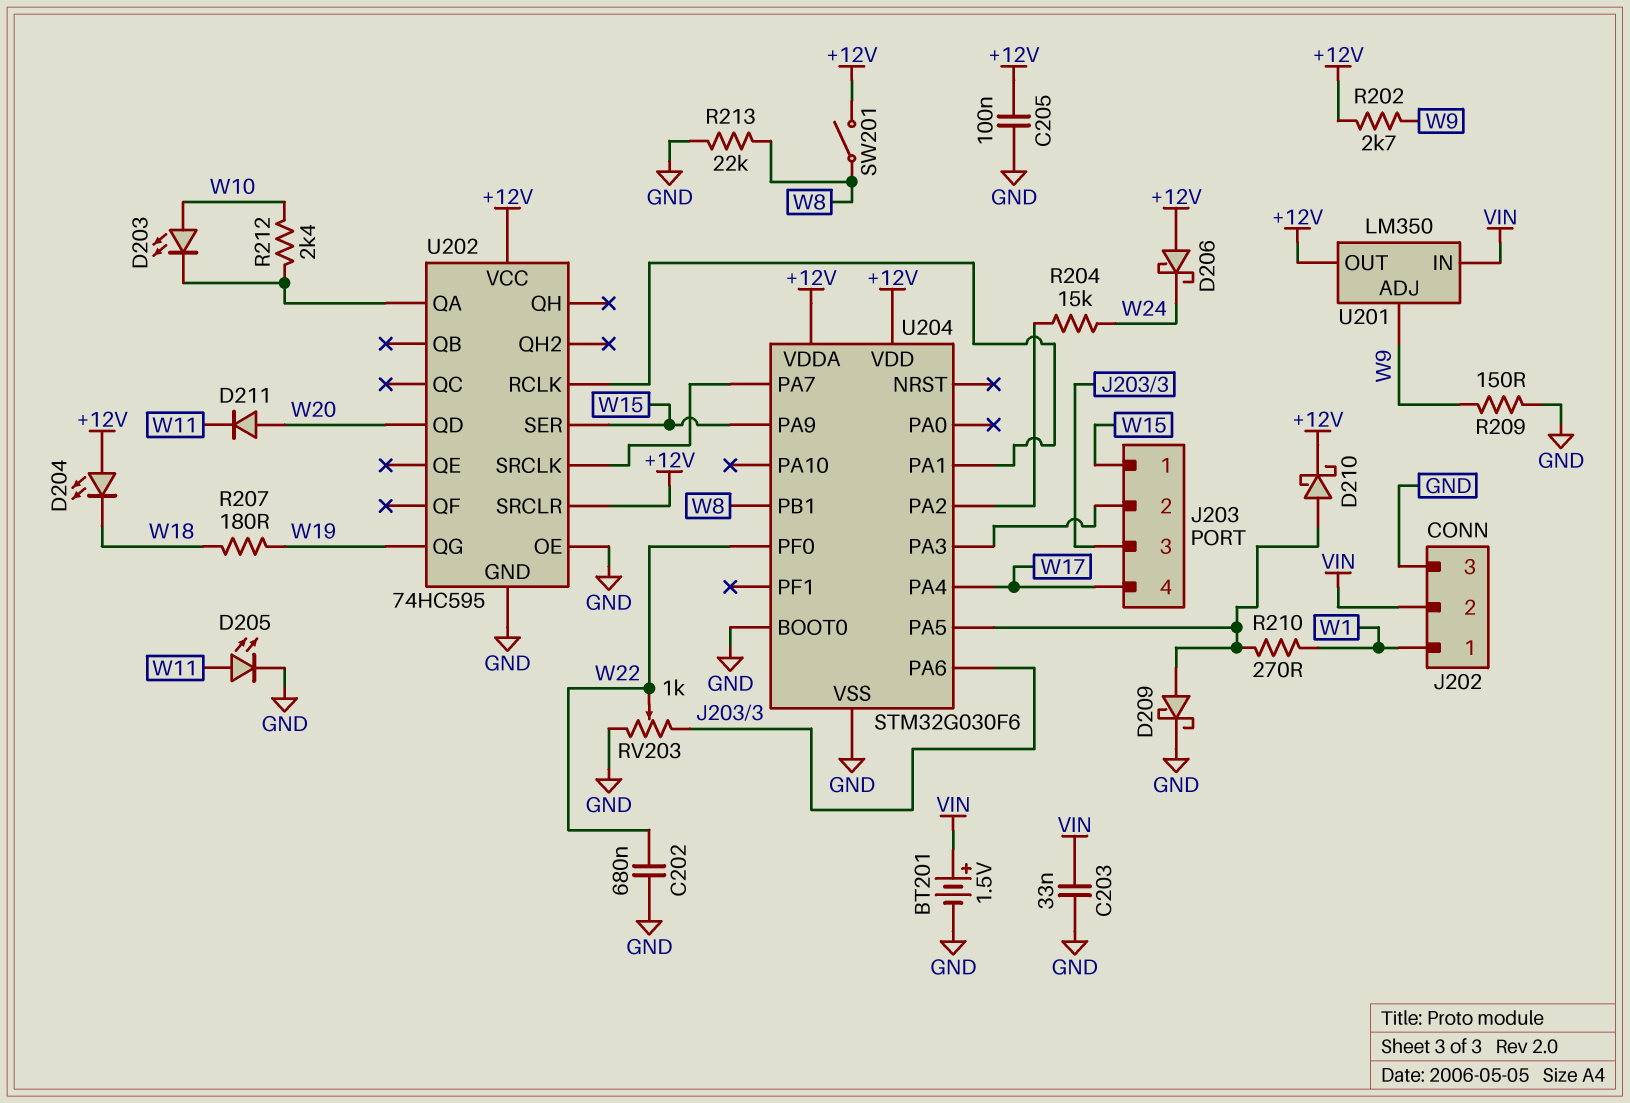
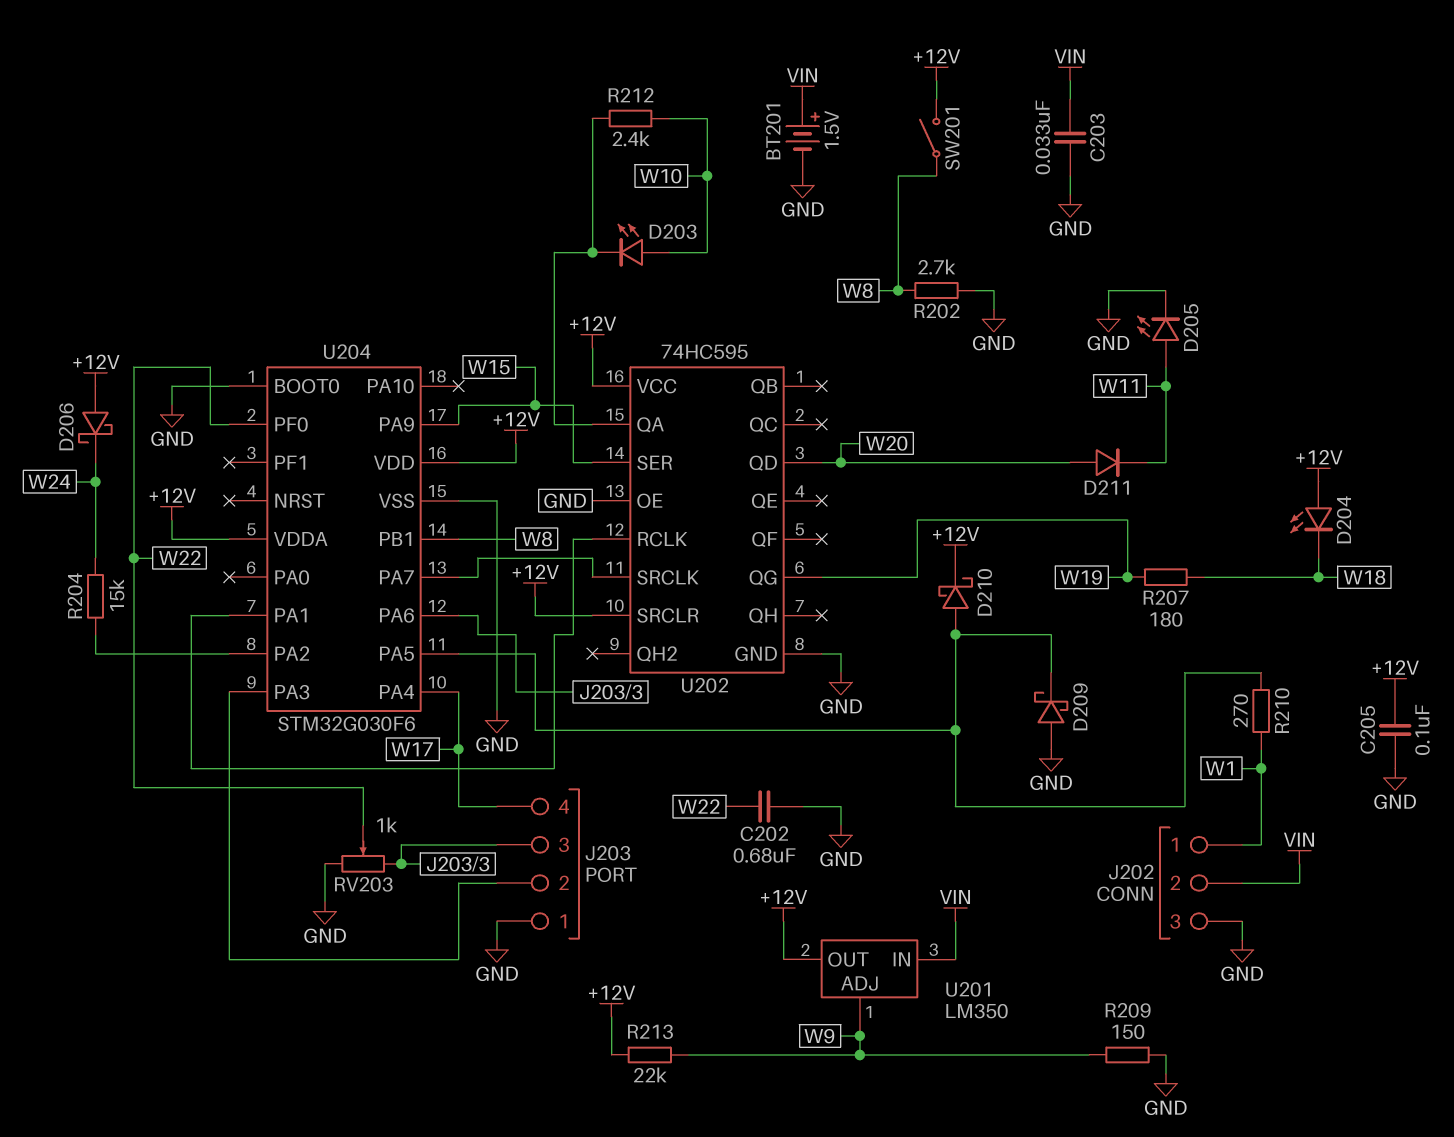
D209: schottky (A U204/PA5, K GND) -> schottky (A GND, K U204/PA5)
J203 pin 1: W15 -> GND
R202: 2.7k (+12V, W9) -> 2.7k (GND, W8)
R213: 22k (GND, W8) -> 22k (+12V, W9)

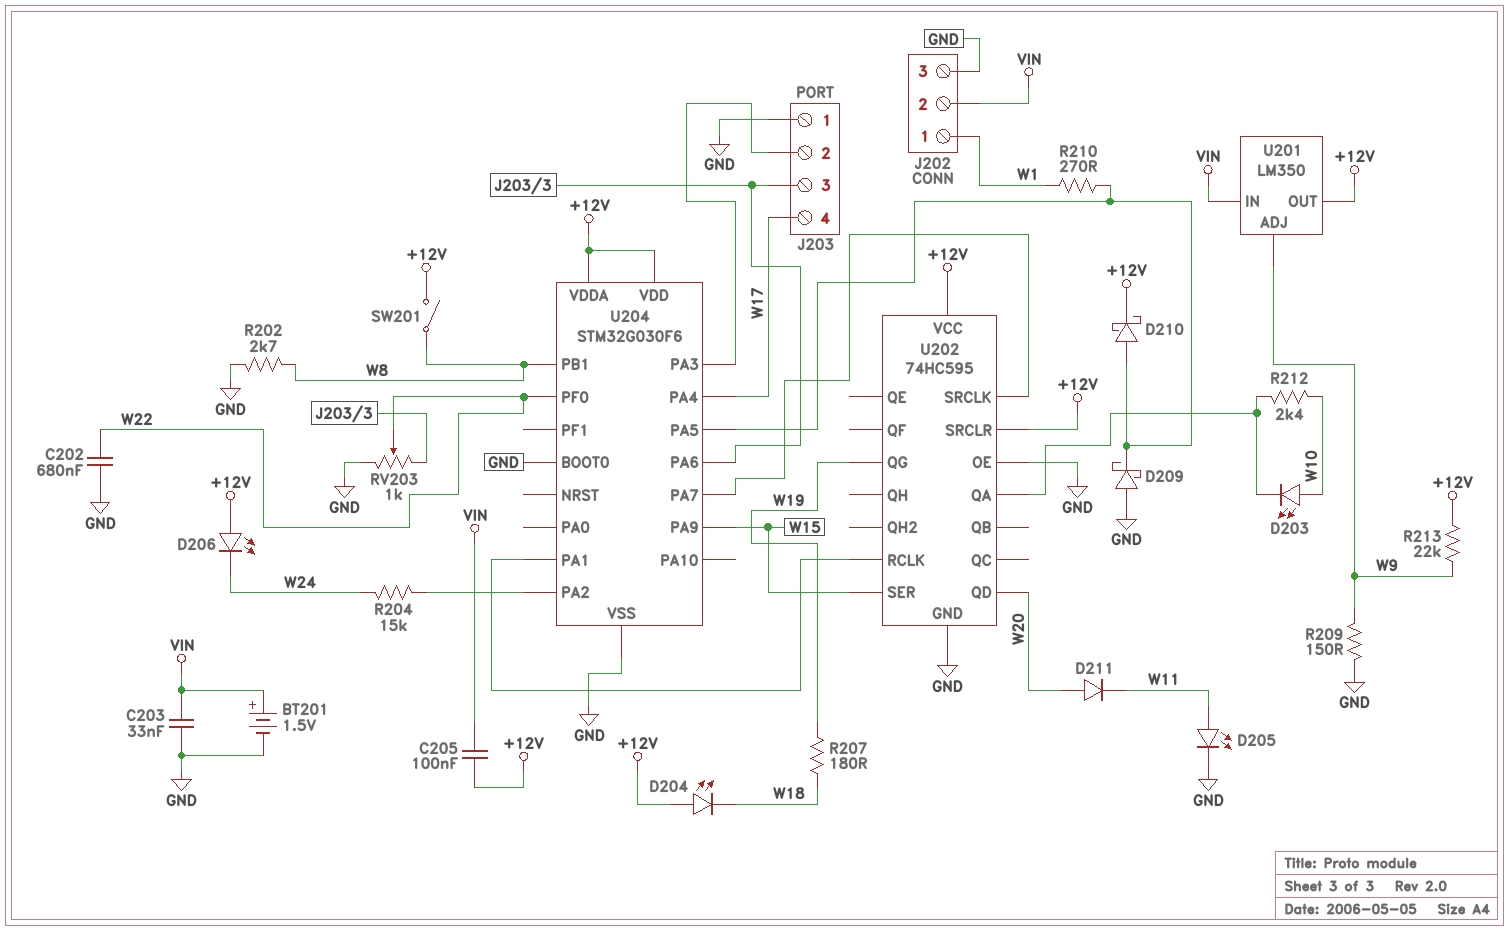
C205: 100nF (+12V, GND) -> 100nF (+12V, VIN)
D206: schottky (A +12V, K W24) -> LED (A +12V, K W24)

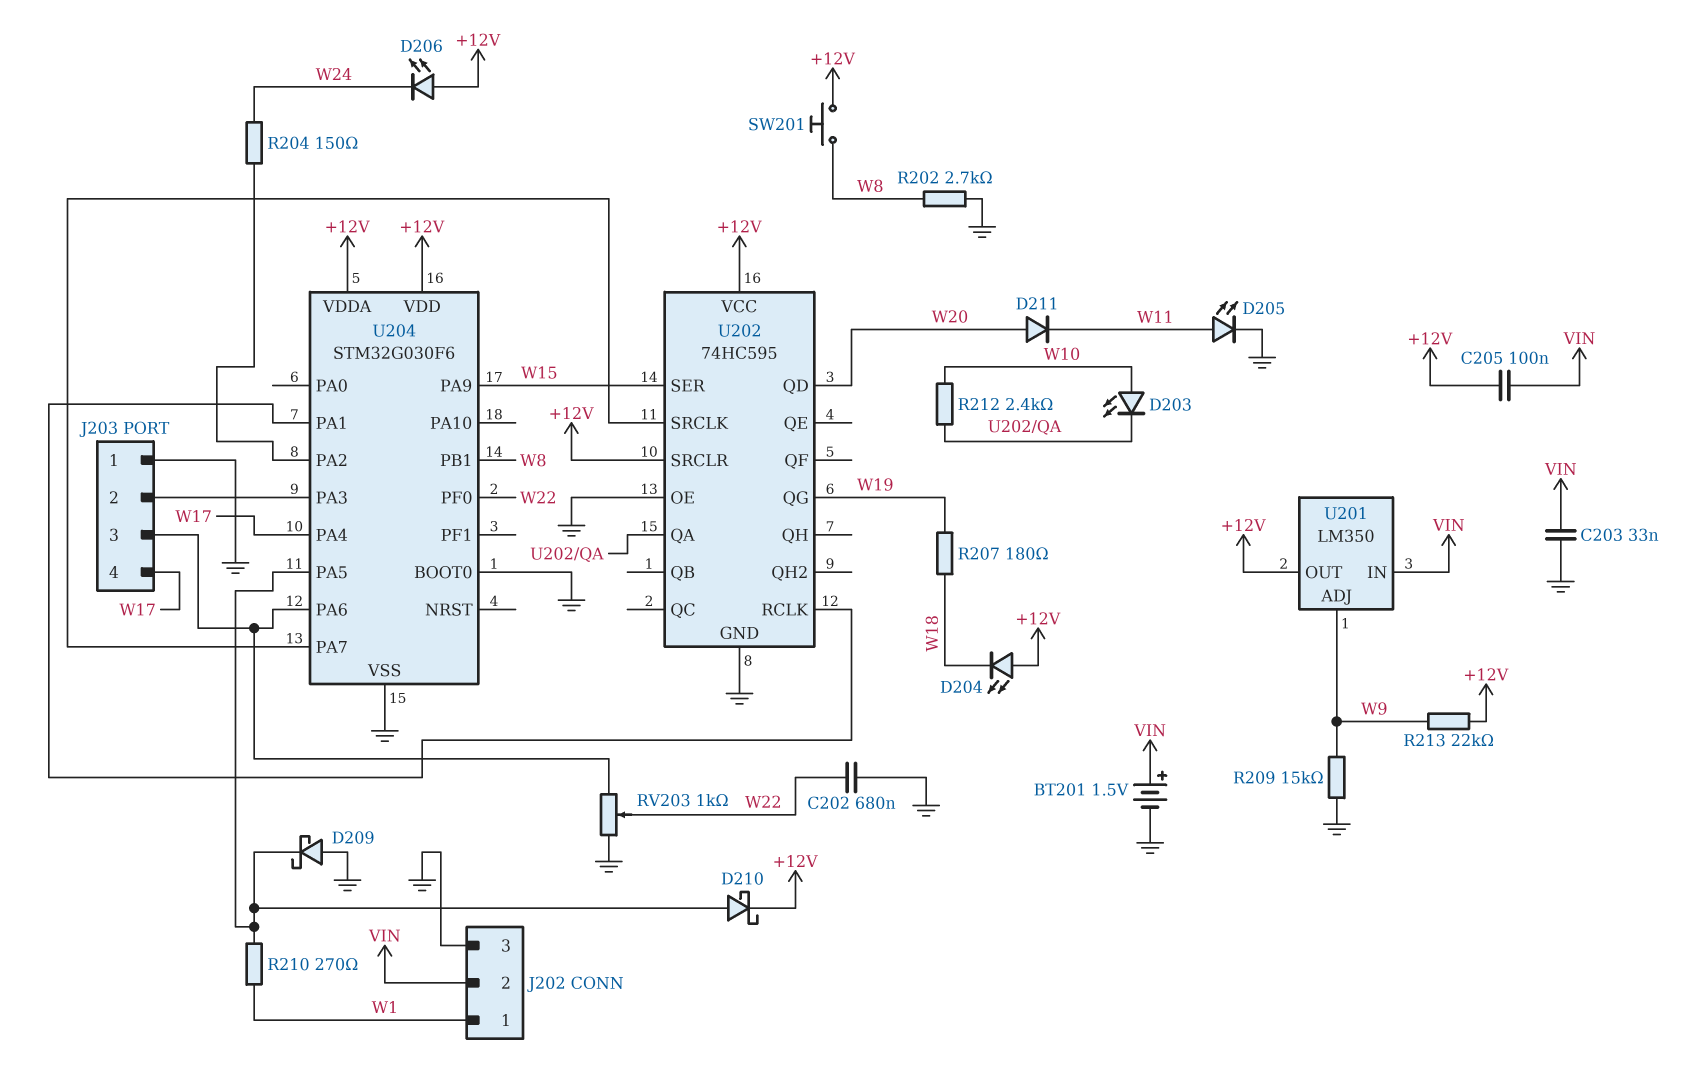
R204: 15k (U204/PA2, W24) -> 150 (U204/PA2, W24)
R209: 150 (GND, W9) -> 15k (GND, W9)
SW201: switch (+12V, W8) -> button (+12V, W8)

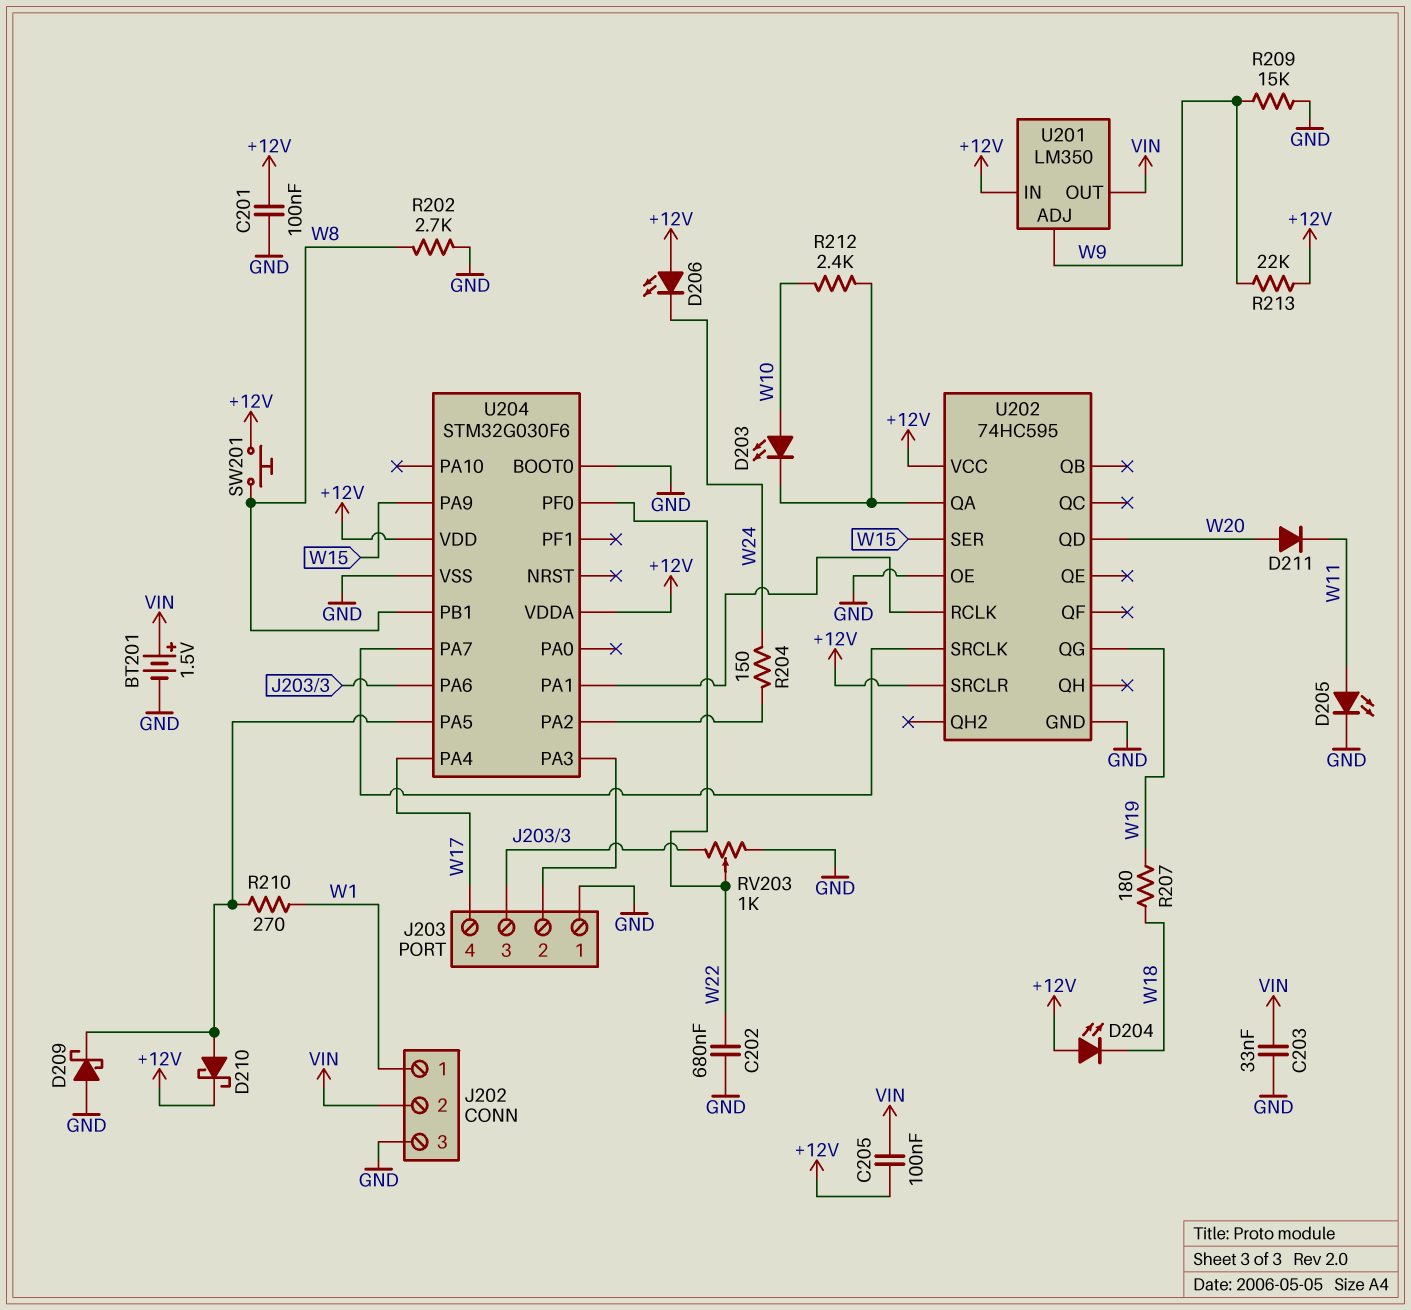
C201: none -> 100nF (+12V, GND)
U201 pin IN: VIN -> +12V
U201 pin OUT: +12V -> VIN

